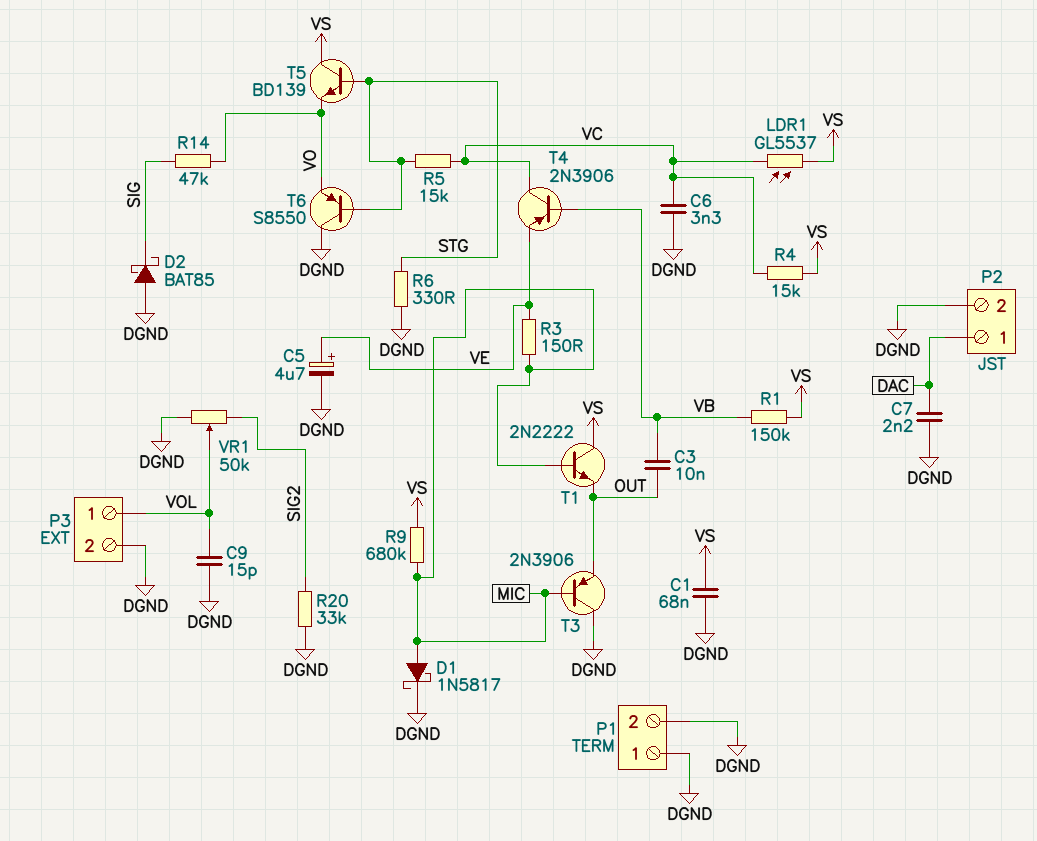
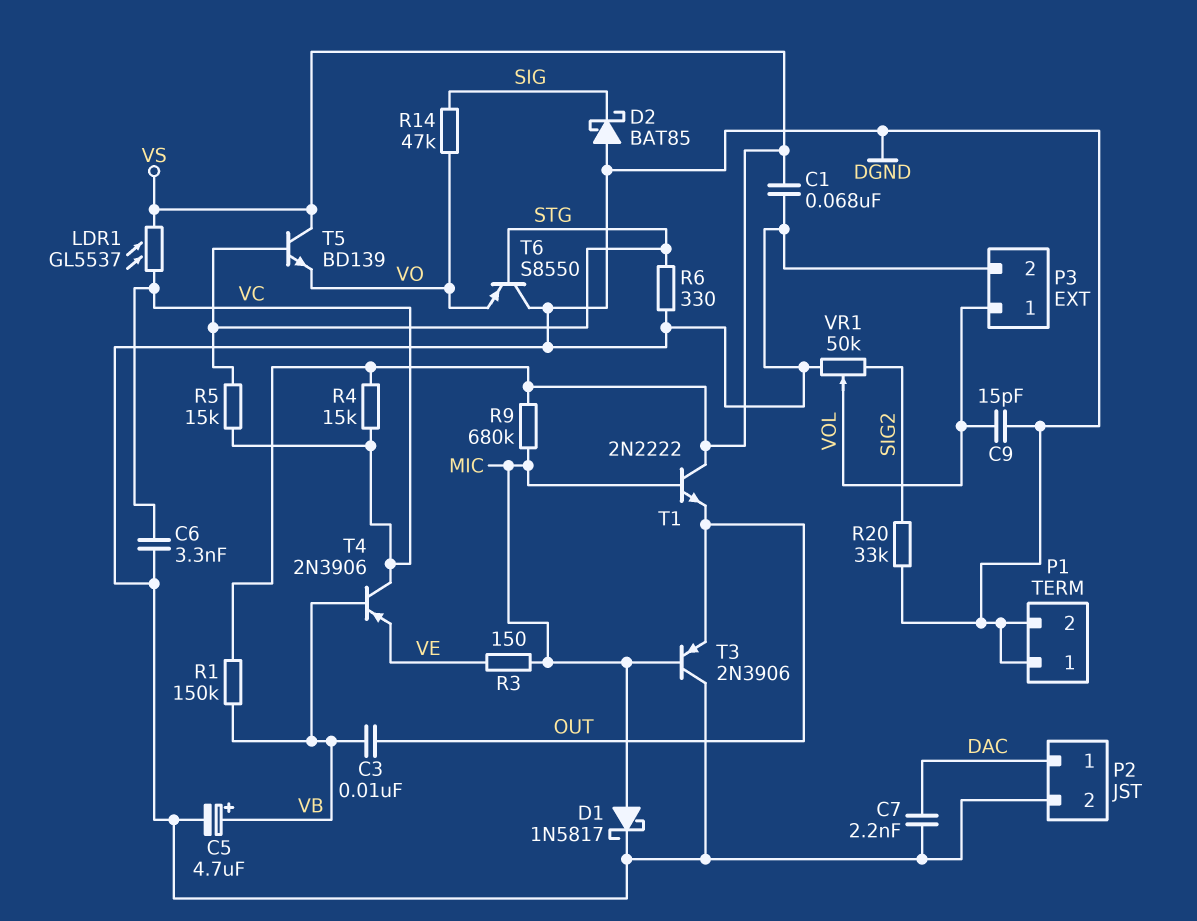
C5: 4.7uF (plus VE, minus DGND) -> 4.7uF (plus VB, minus DGND)

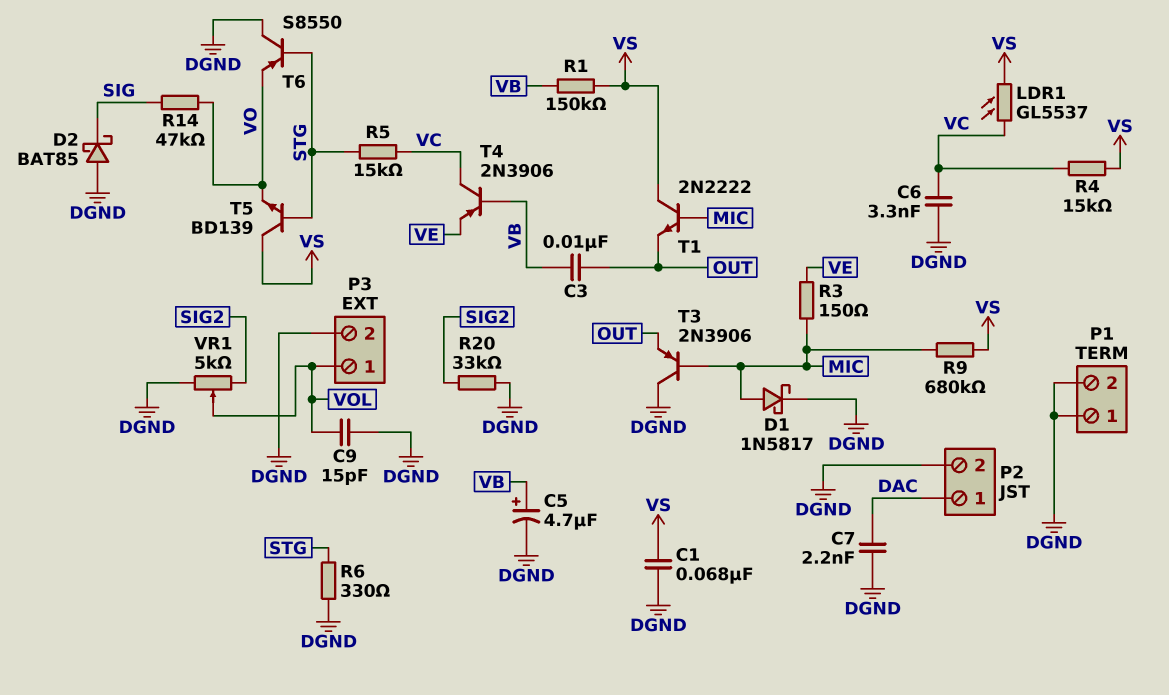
VR1: 50k (DGND, SIG2, wiper VOL) -> 5k (DGND, SIG2, wiper VOL)

